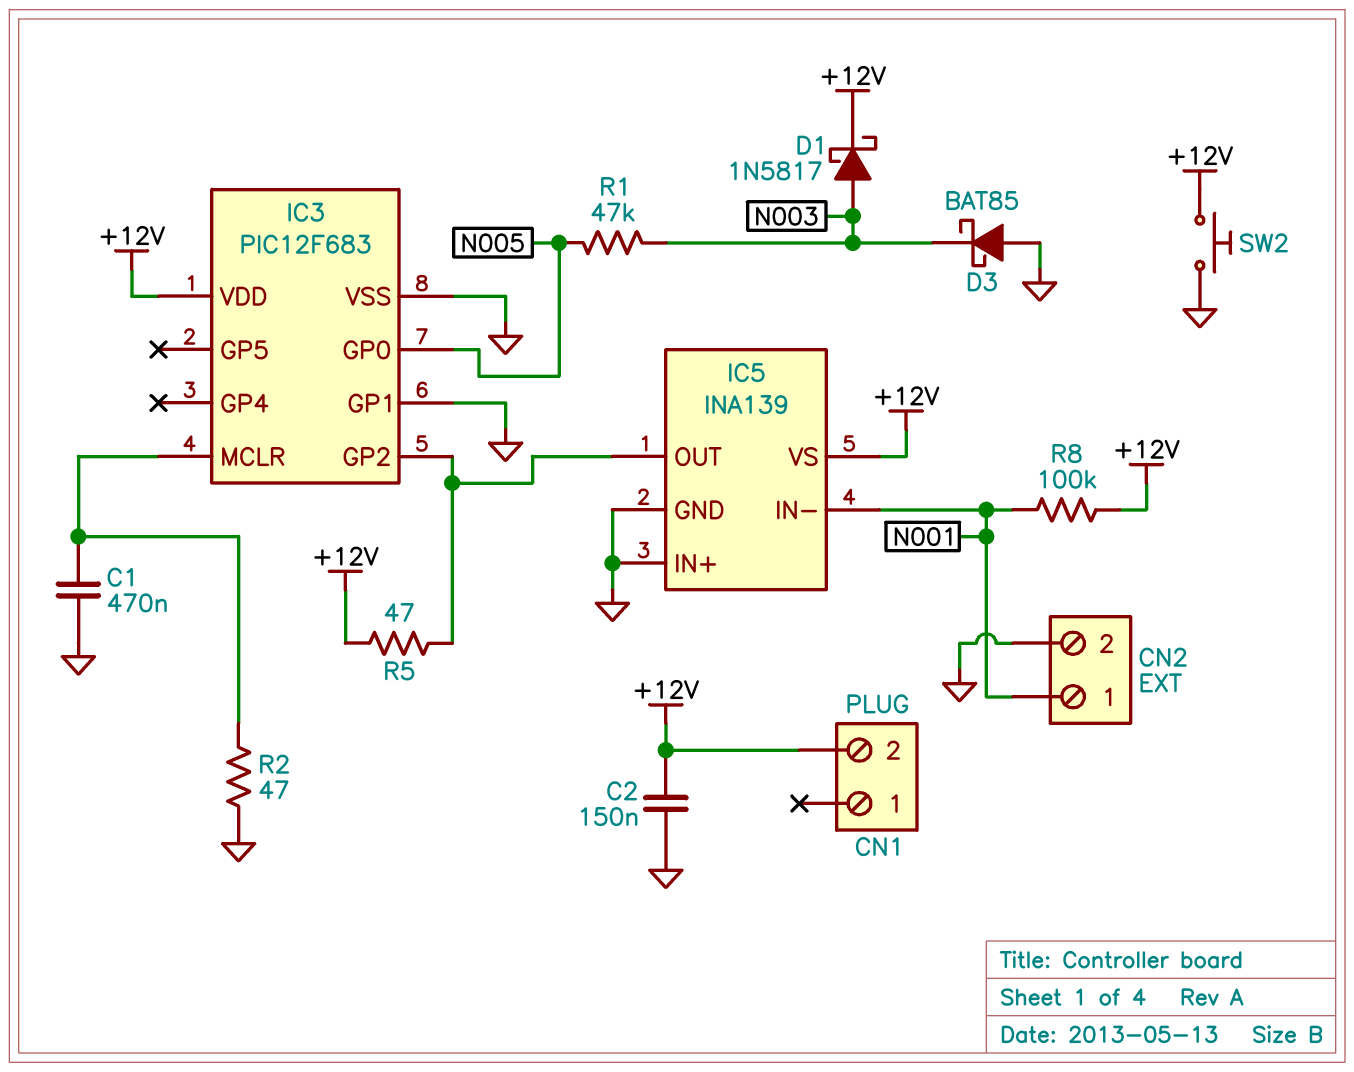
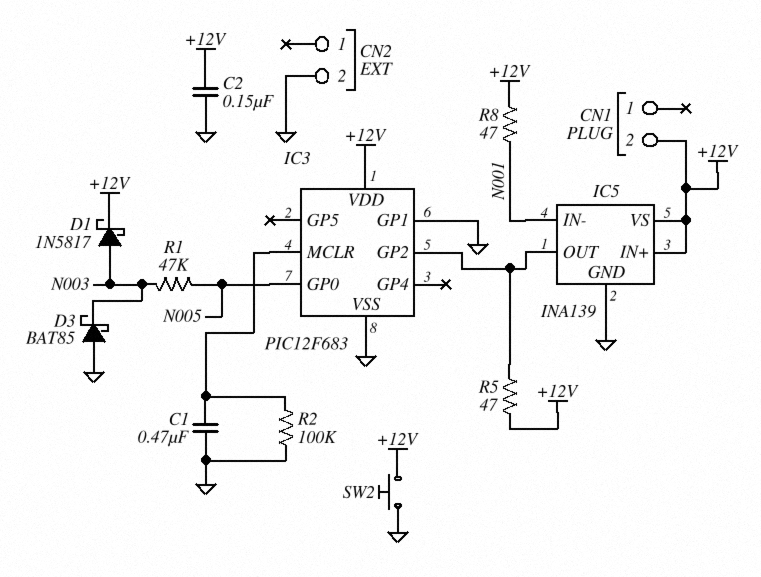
CN2 pin 1: N001 -> none
IC5 pin IN+: GND -> +12V
R2: 47 (GND, IC3/MCLR) -> 100k (GND, IC3/MCLR)
R8: 100k (+12V, N001) -> 47 (+12V, N001)

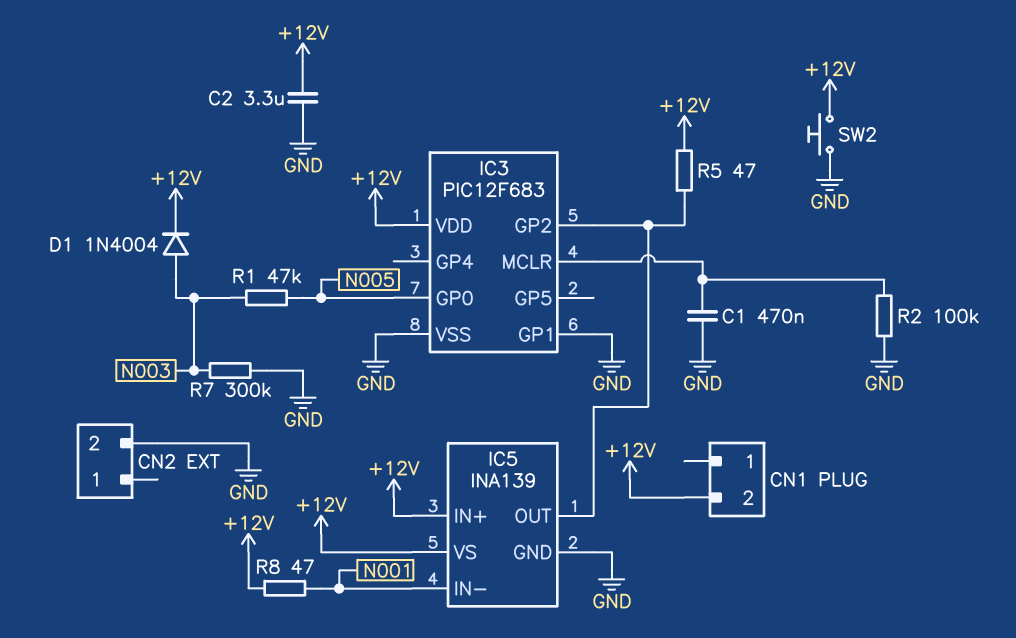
C2: 150nF (+12V, GND) -> 3.3uF (+12V, GND)
D1: schottky 1N5817 (A N003, K +12V) -> diode 1N4004 (A N003, K +12V)
D3: schottky BAT85 (A GND, K N003) -> none
R7: none -> 300k (GND, N003)

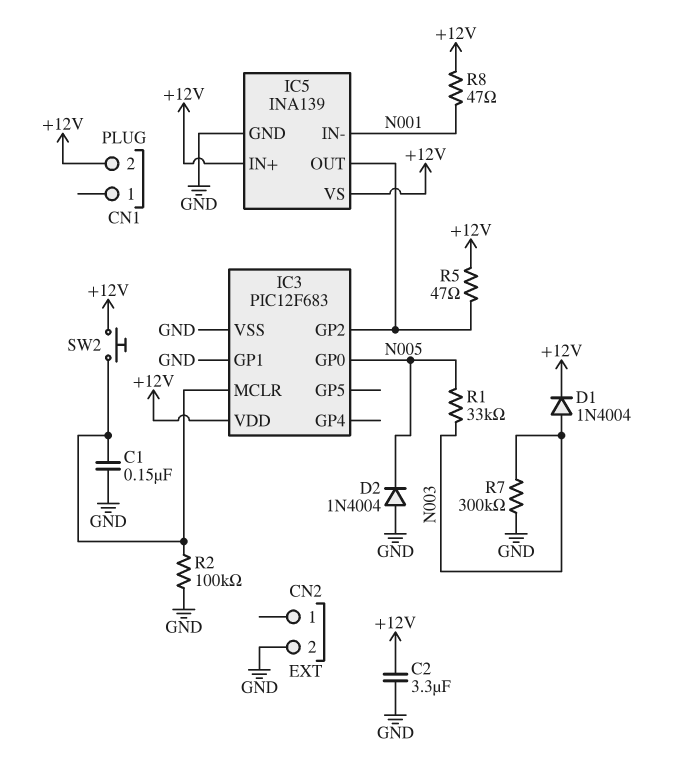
C1: 470nF (GND, IC3/MCLR) -> 150nF (GND, IC3/MCLR)
D2: none -> diode 1N4004 (A GND, K N005)
R1: 47k (N003, N005) -> 33k (N003, N005)
SW2: button (+12V, GND) -> button (+12V, IC3/MCLR)

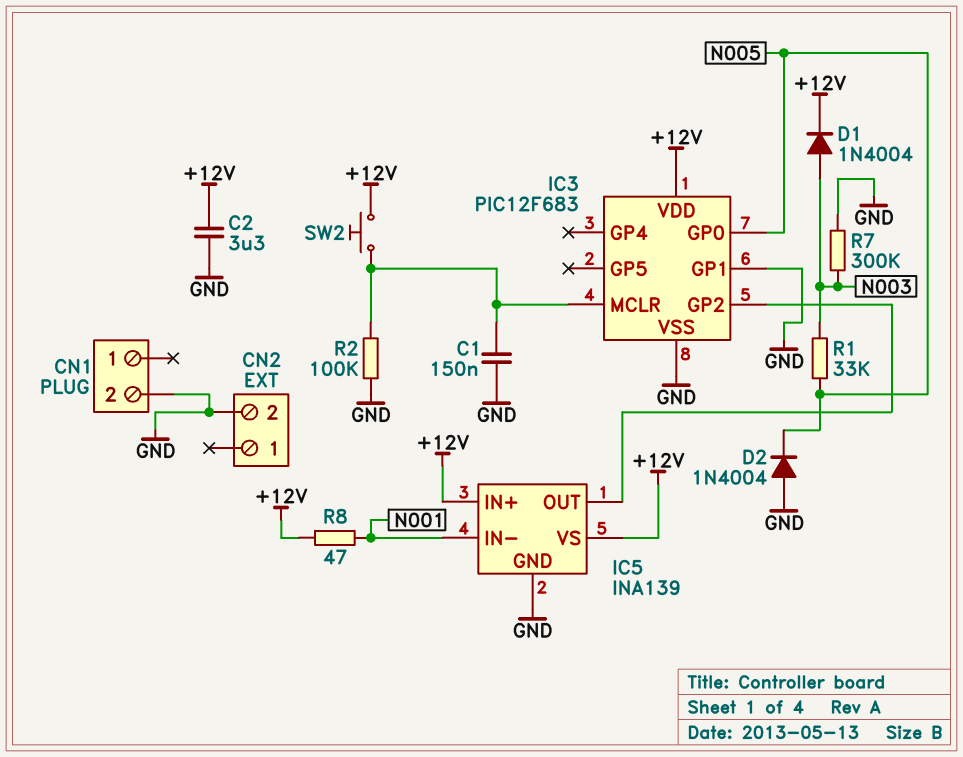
CN1 pin 2: +12V -> GND
R5: 47 (+12V, IC3/GP2) -> none

